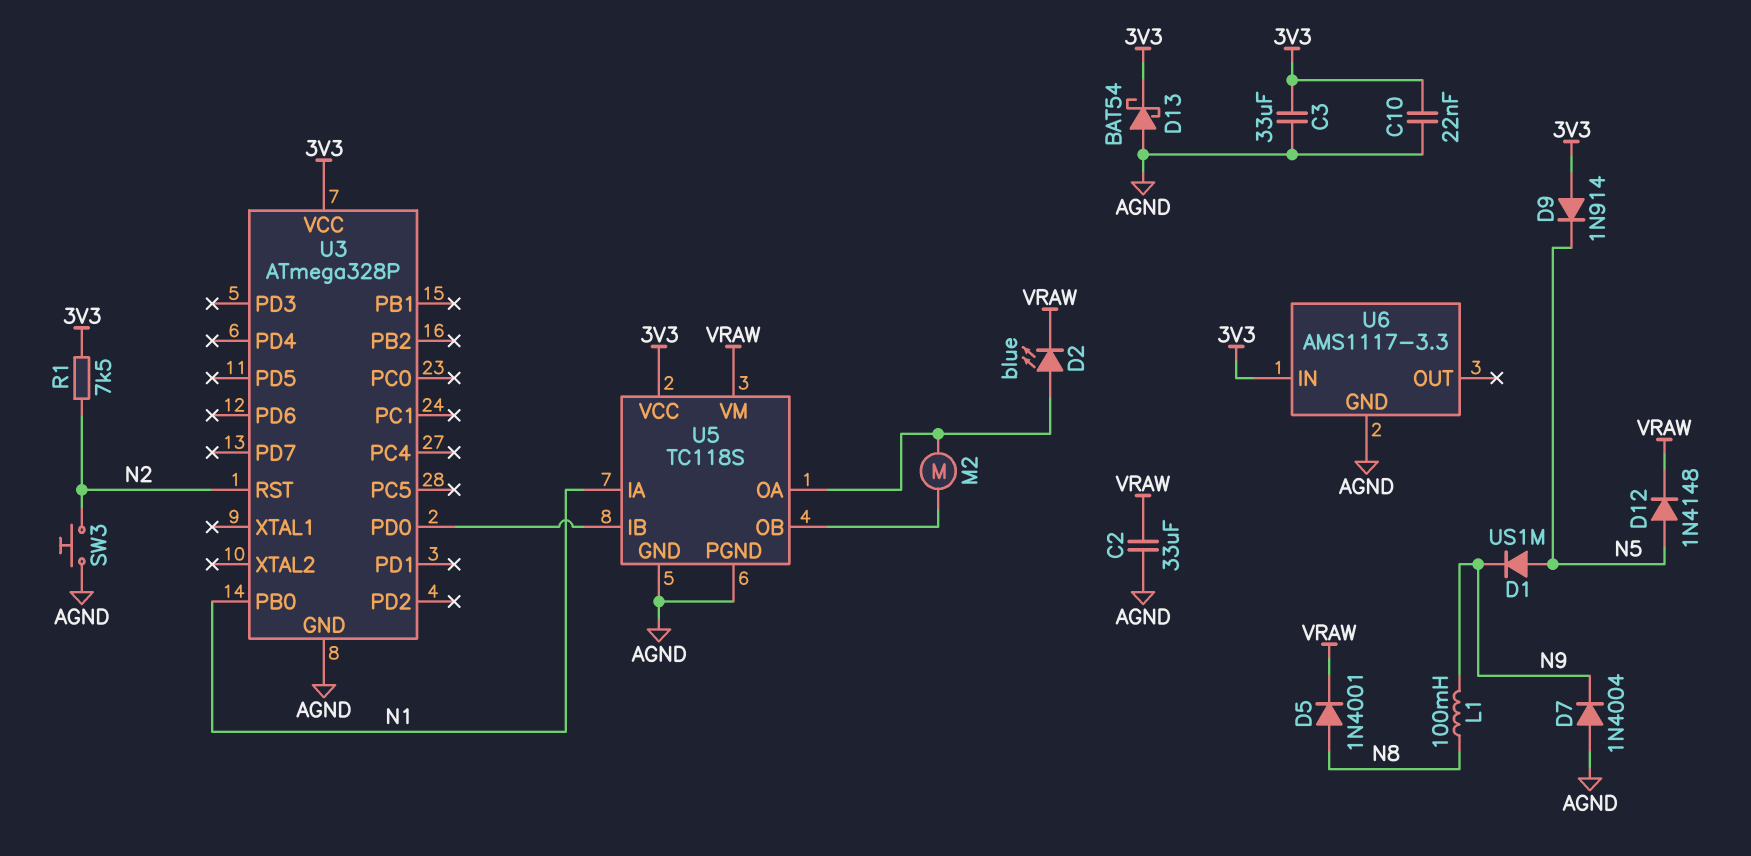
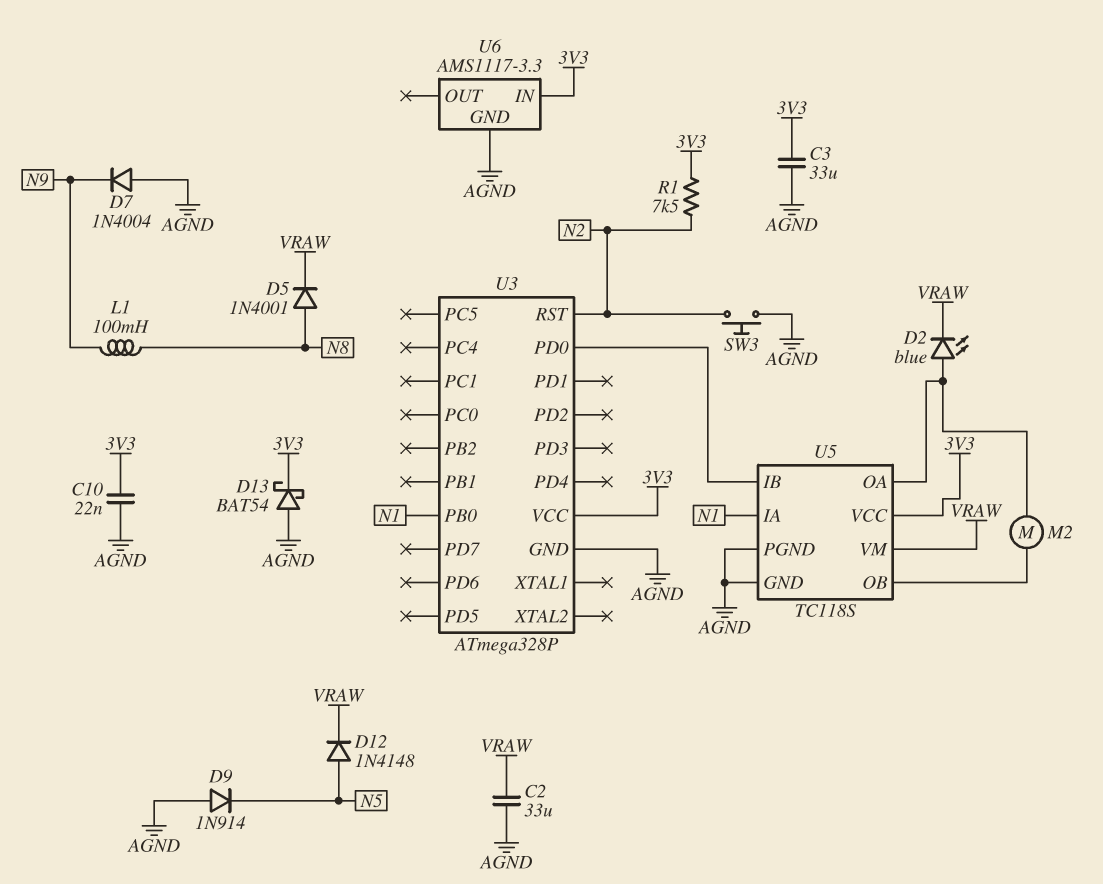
D1: diode US1M (A N5, K N9) -> none
D9: diode 1N914 (A 3V3, K N5) -> diode 1N914 (A AGND, K N5)

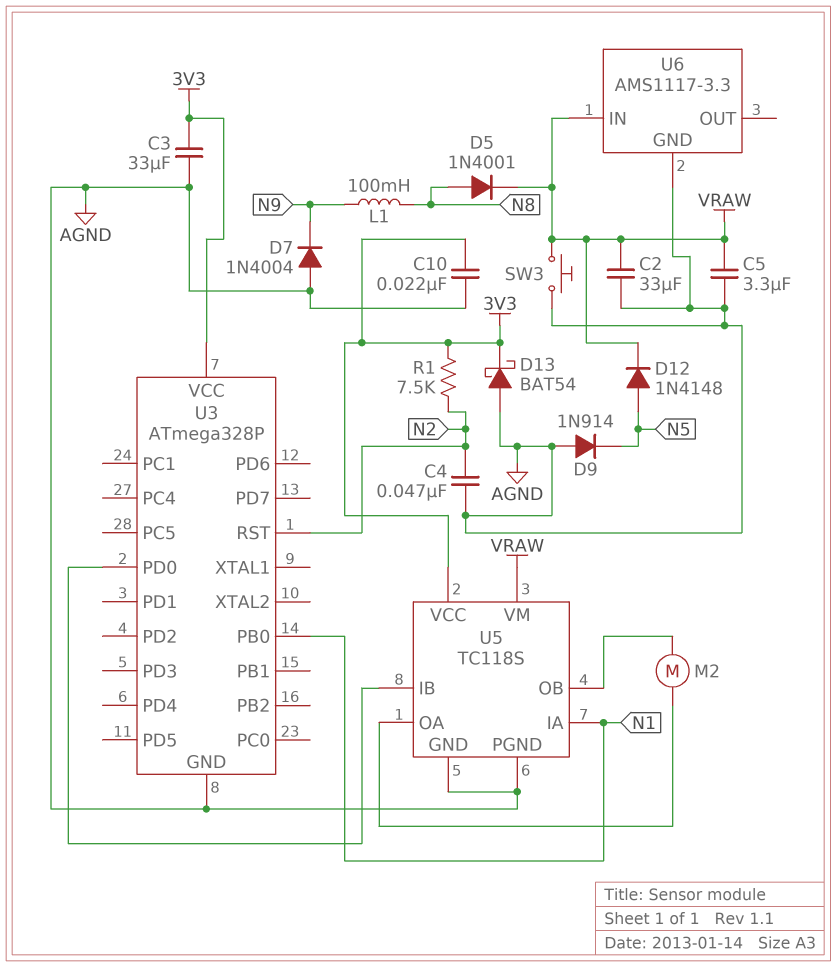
C4: none -> 47nF (AGND, N2)
C5: none -> 3.3uF (AGND, VRAW)
D2: LED blue (A U5/OA, K VRAW) -> none
SW3: button (AGND, N2) -> button (AGND, VRAW)
U6 pin IN: 3V3 -> VRAW

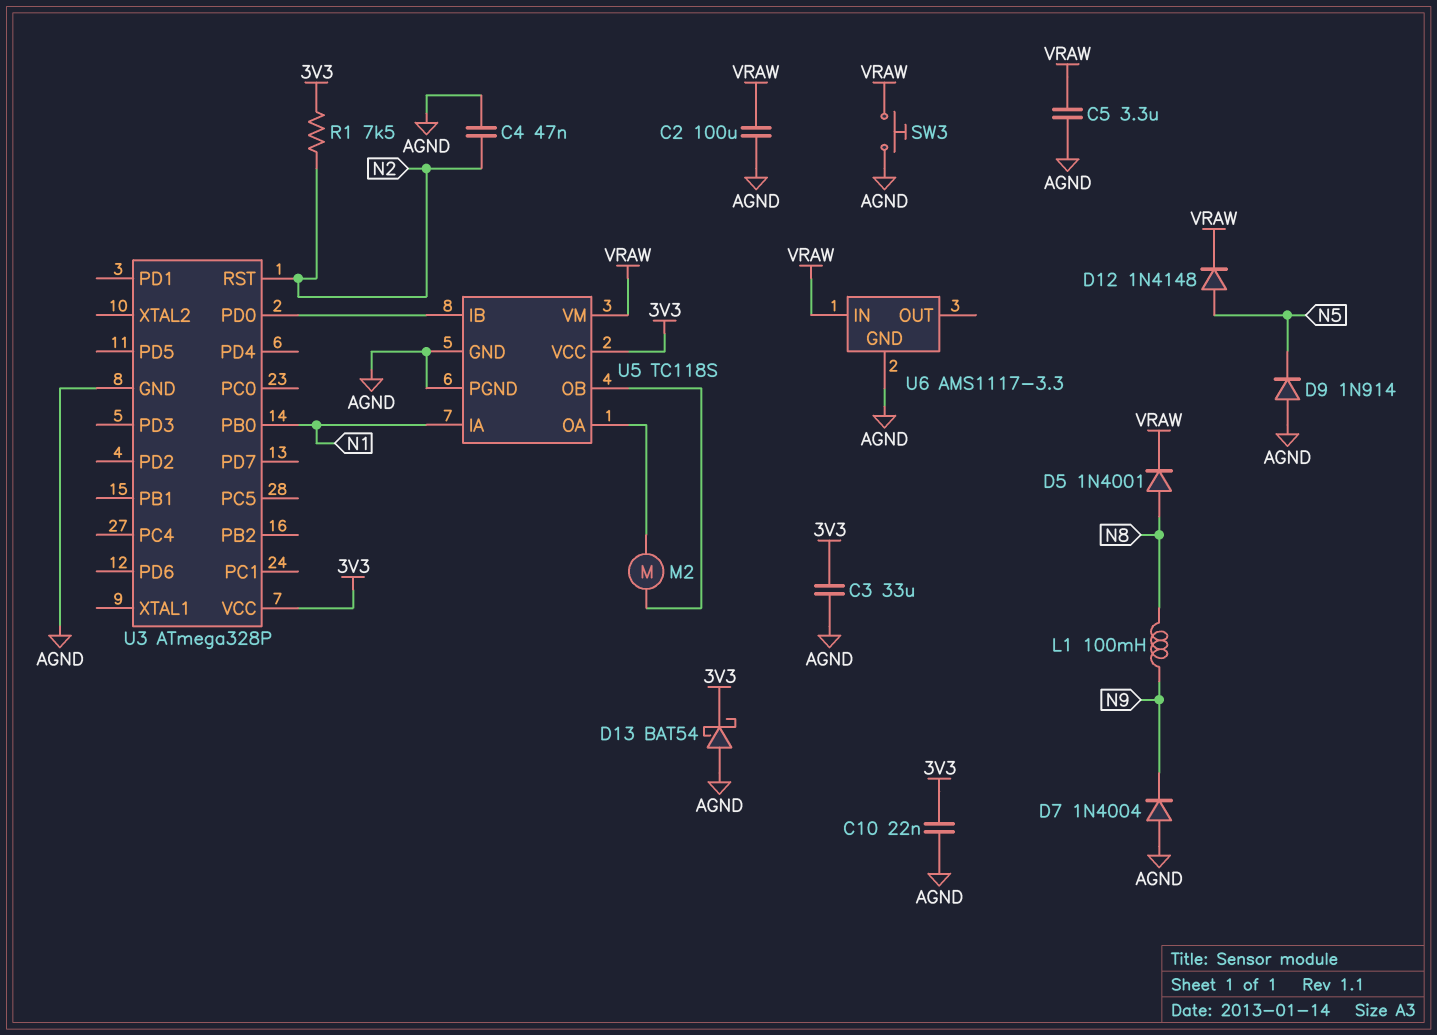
C2: 33uF (AGND, VRAW) -> 100uF (AGND, VRAW)

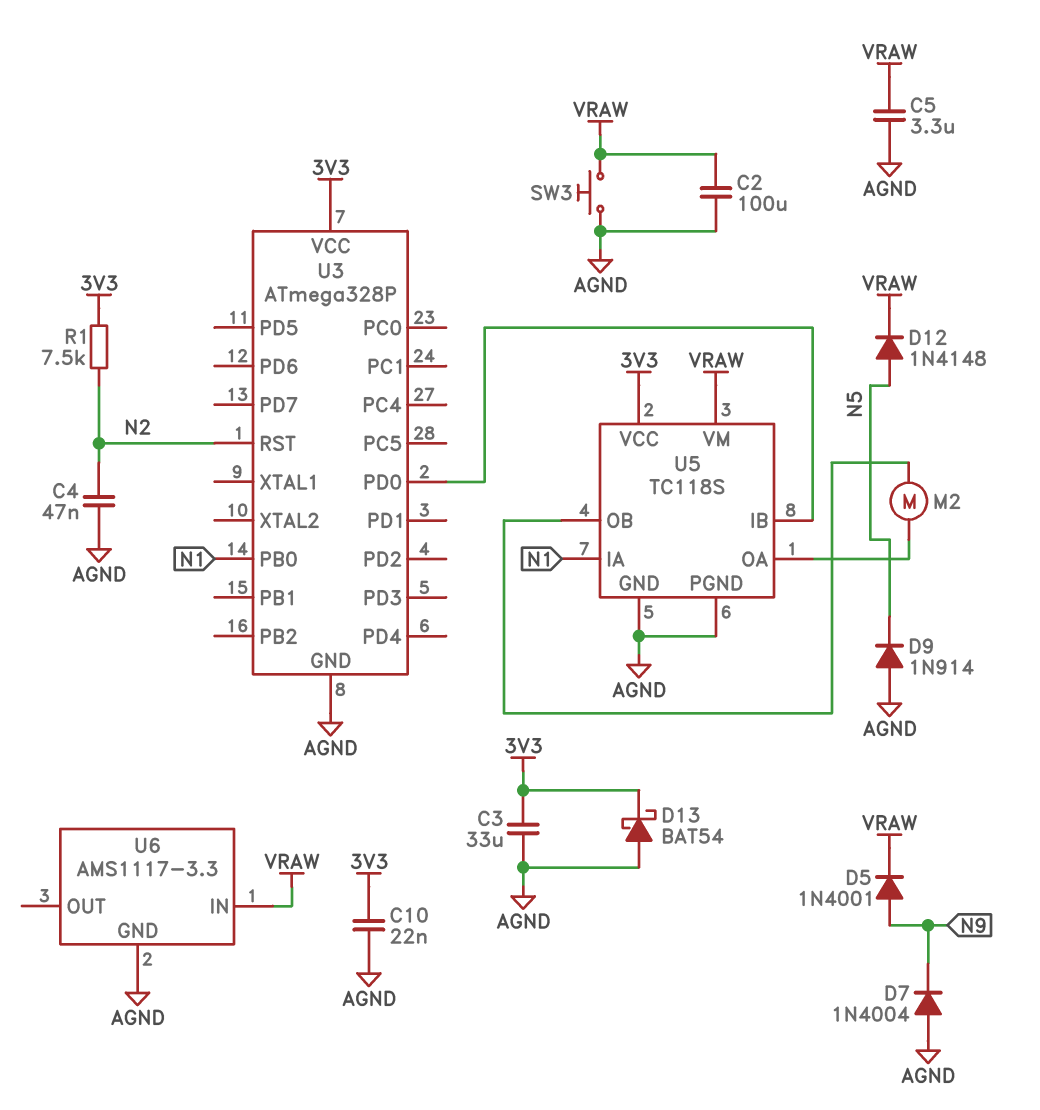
D5: diode 1N4001 (A N8, K VRAW) -> diode 1N4001 (A N9, K VRAW)
L1: 100mH (N8, N9) -> none

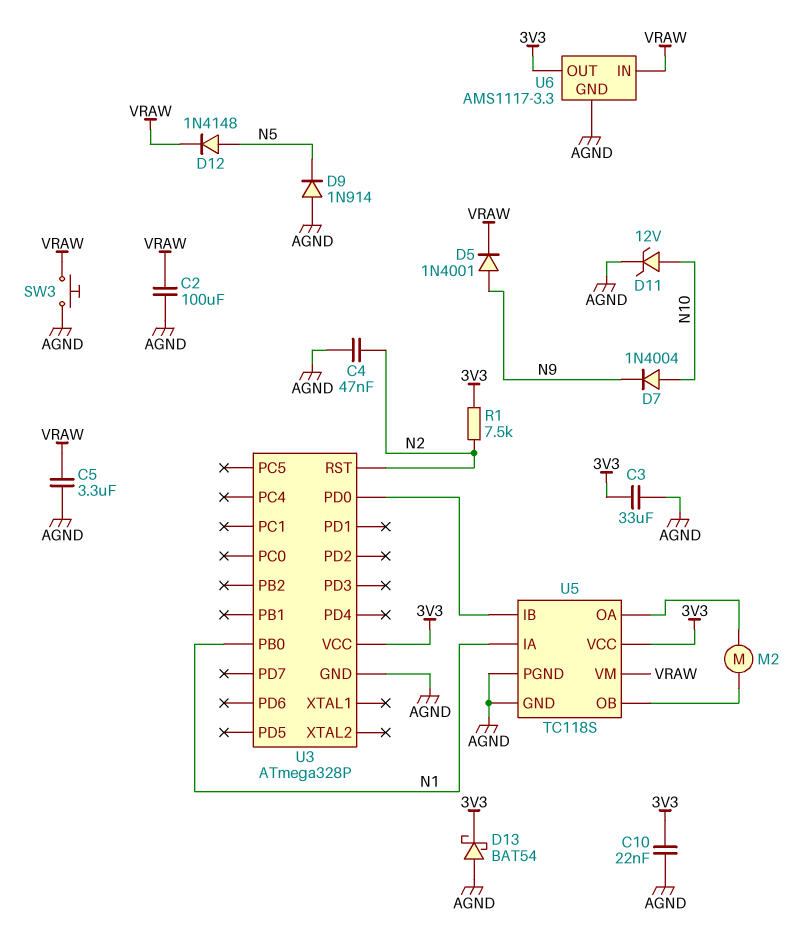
D7: diode 1N4004 (A AGND, K N9) -> diode 1N4004 (A N10, K N9)
D11: none -> zener 12V (A N10, K AGND)
U6 pin OUT: none -> 3V3

